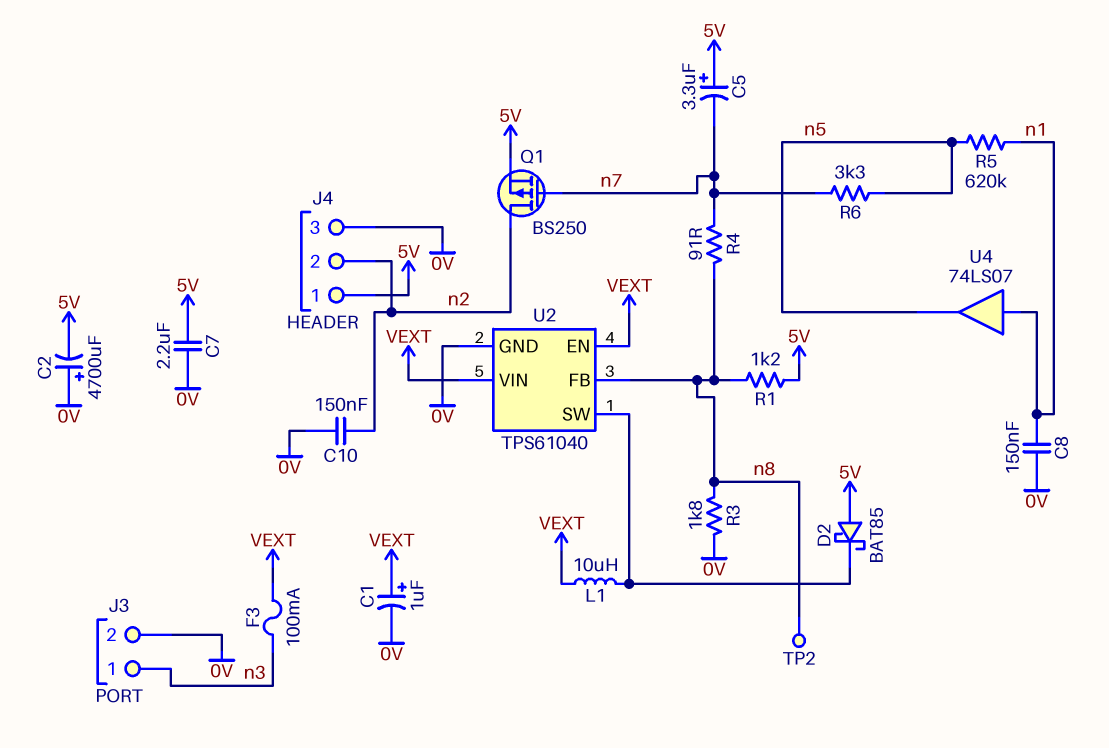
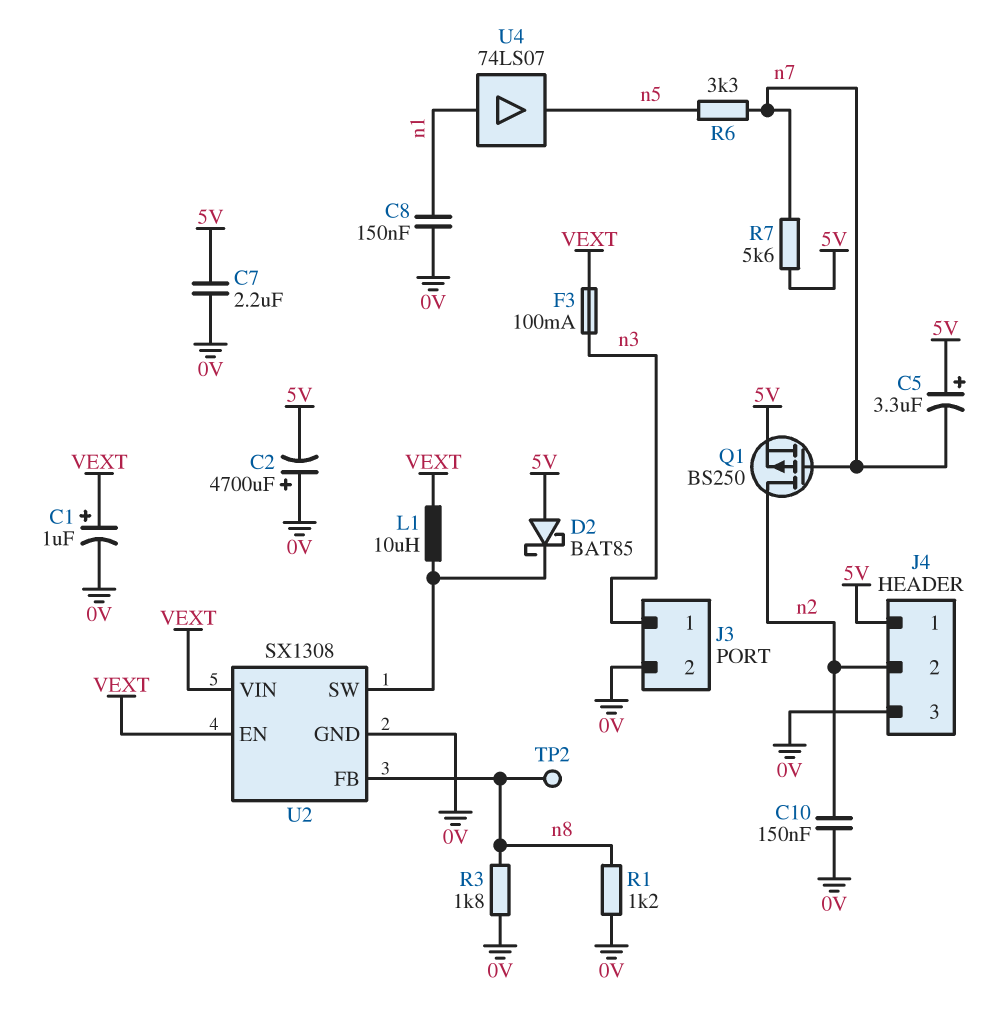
R1: 1.2k (5V, n8) -> 1.2k (0V, n8)
R4: 91 (n7, n8) -> none
R5: 620k (n1, n5) -> none
R7: none -> 5.6k (5V, n7)
U2: TPS61040 -> SX1308

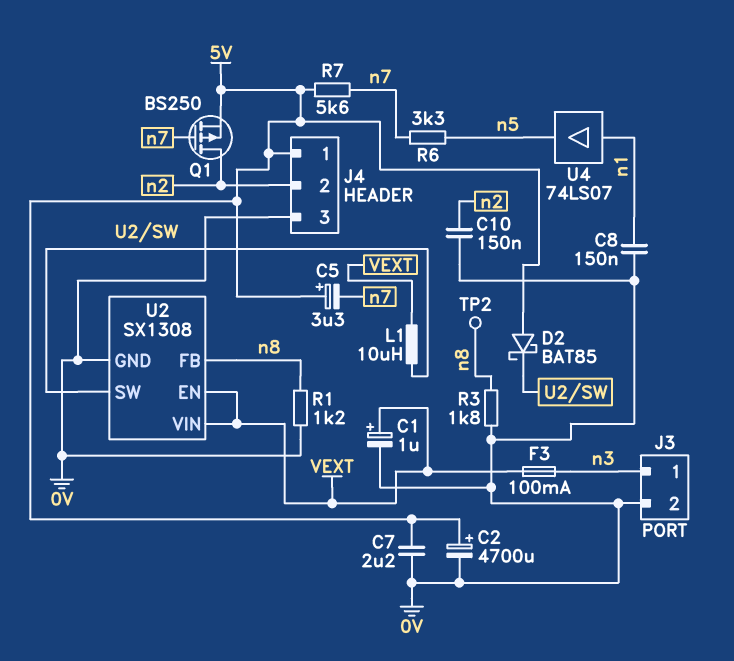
C2: 4700uF (plus 0V, minus 5V) -> 4700uF (plus 5V, minus 0V)

